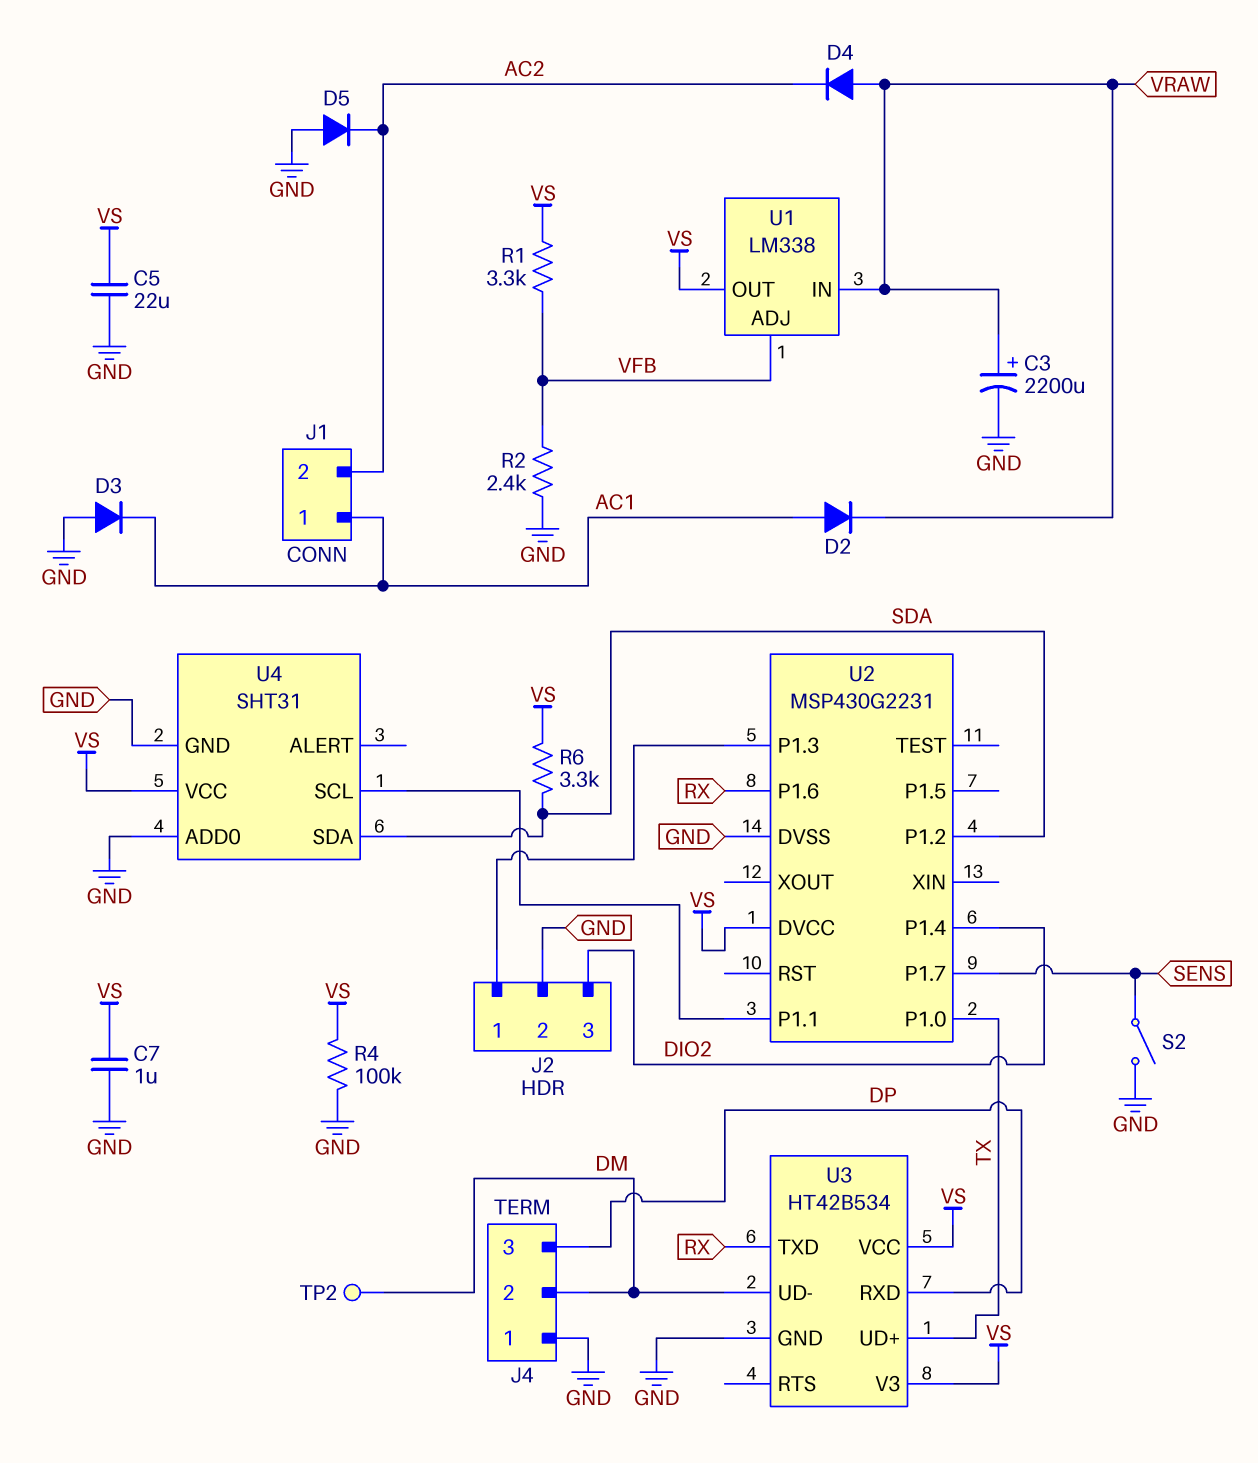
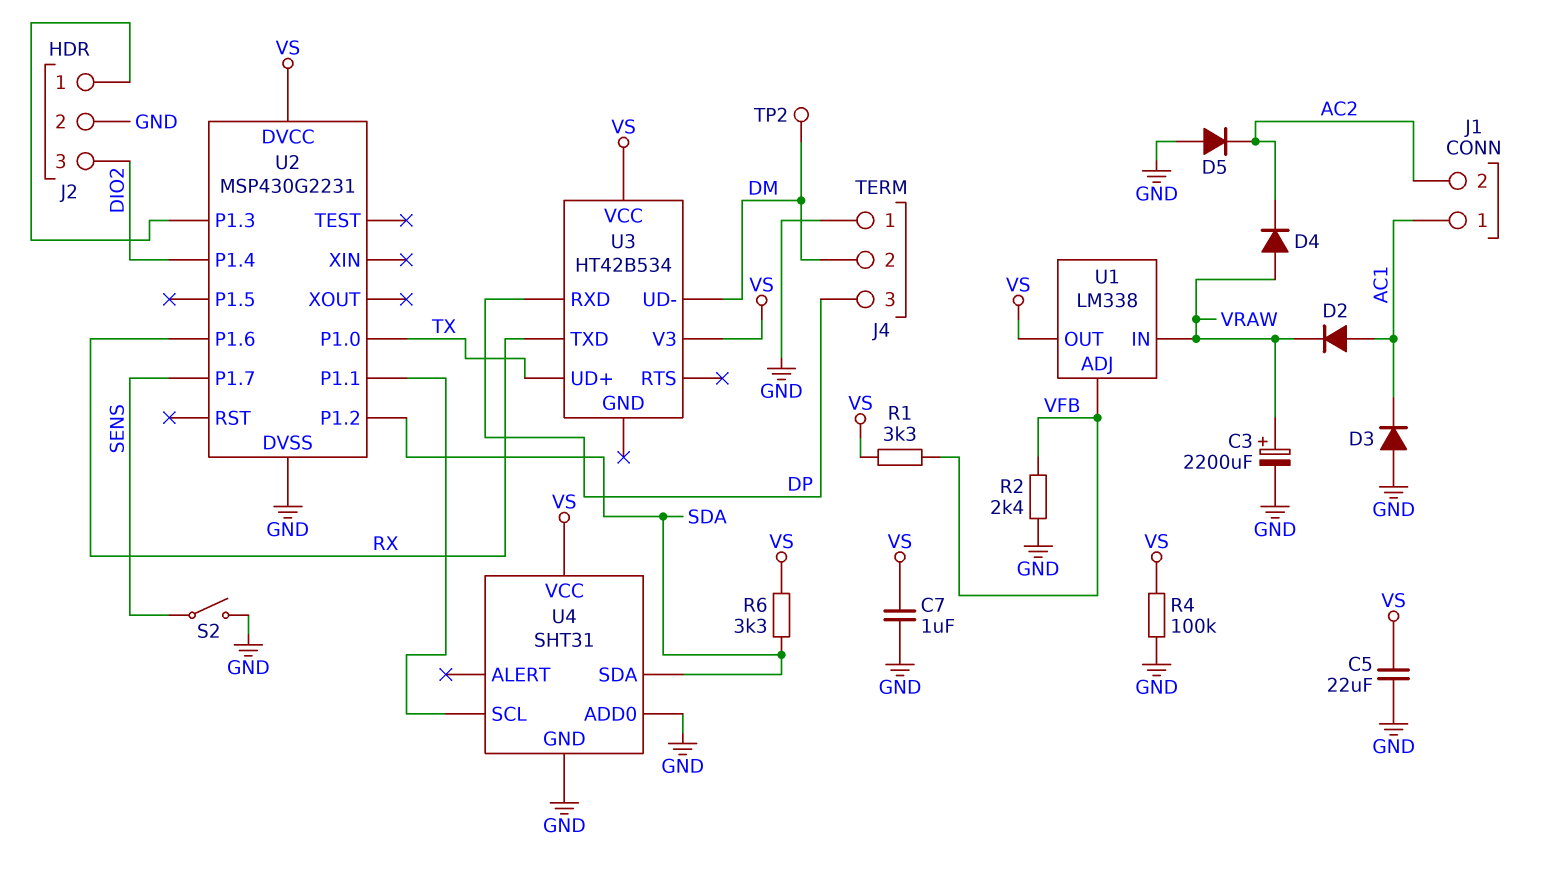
U3 pin GND: GND -> none

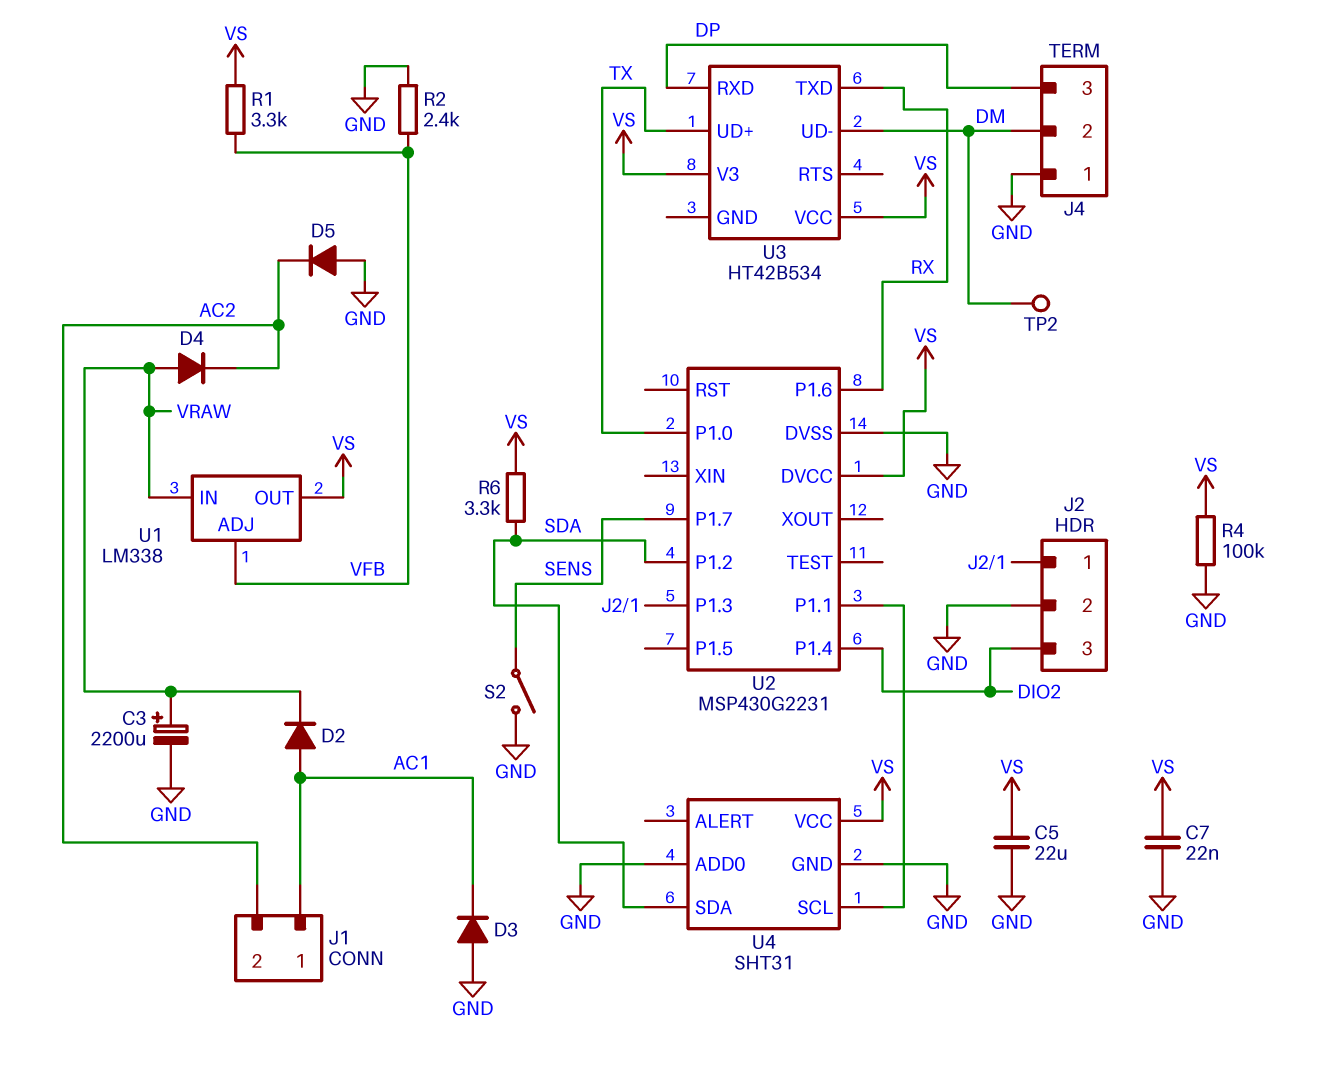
C7: 1uF (GND, VS) -> 22nF (GND, VS)

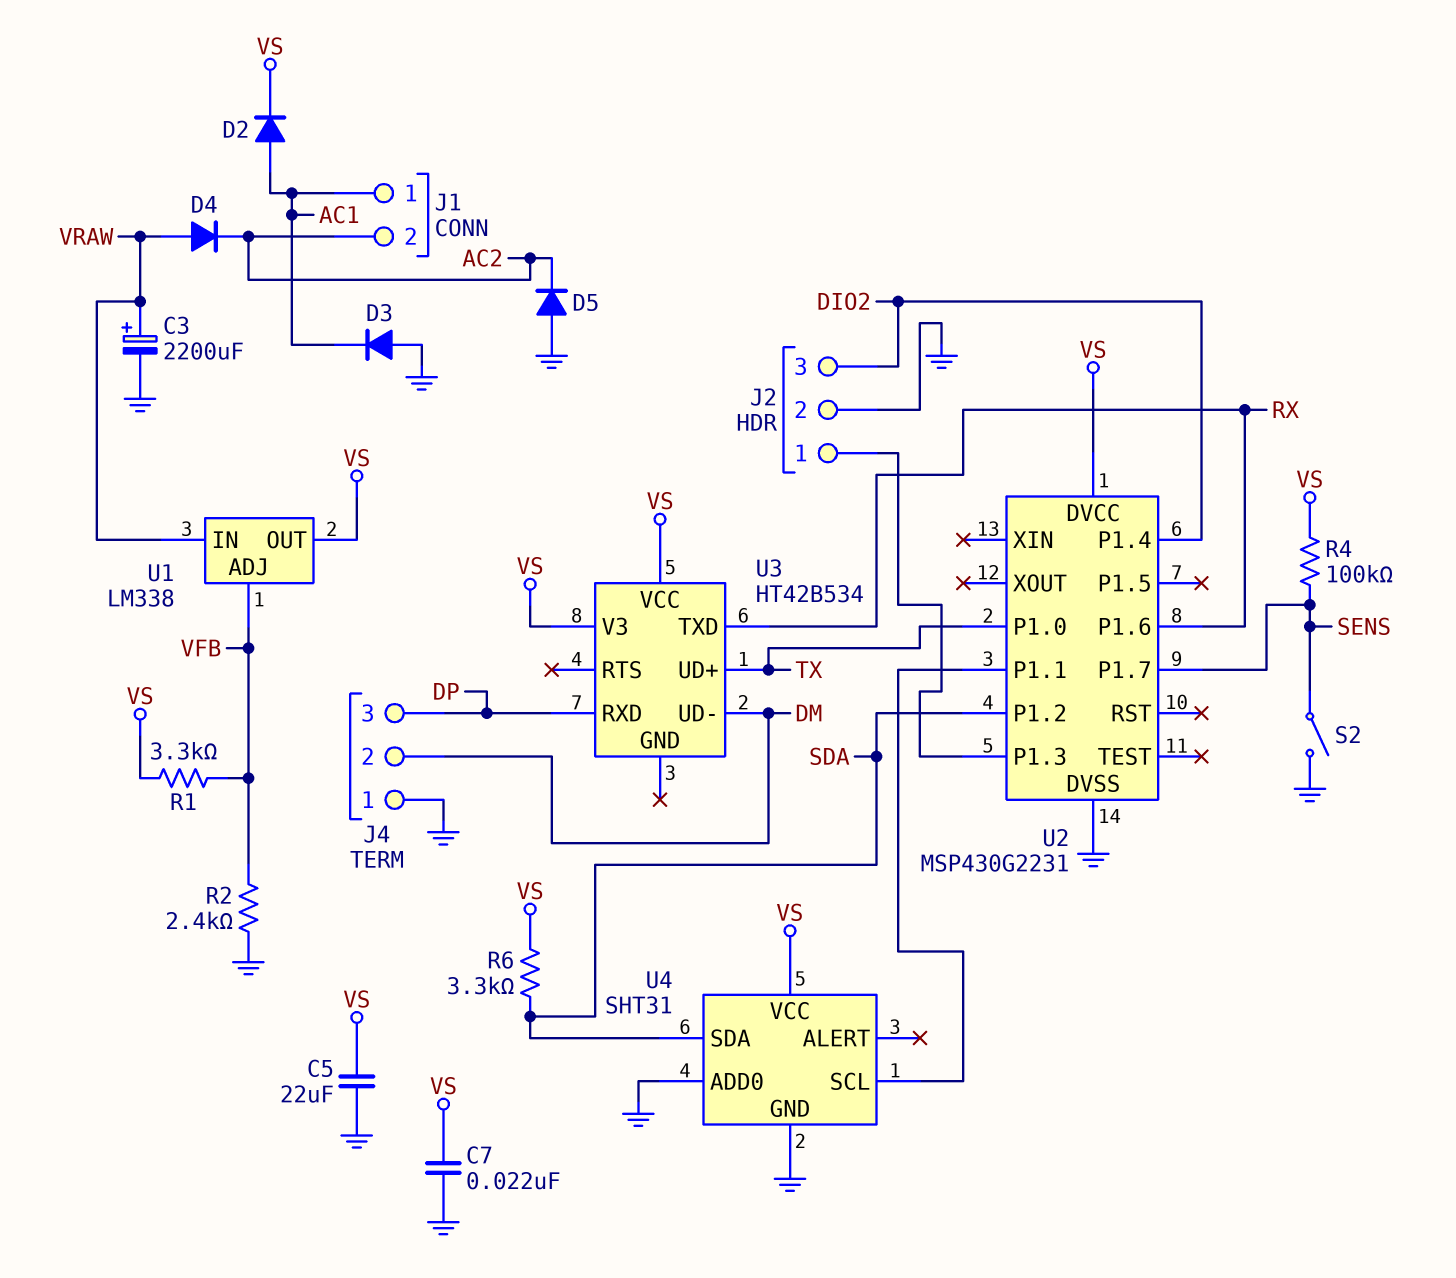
D2: diode (A AC1, K VRAW) -> diode (A AC1, K VS)
R4: 100k (GND, VS) -> 100k (SENS, VS)
TP2: test point (DM) -> none

